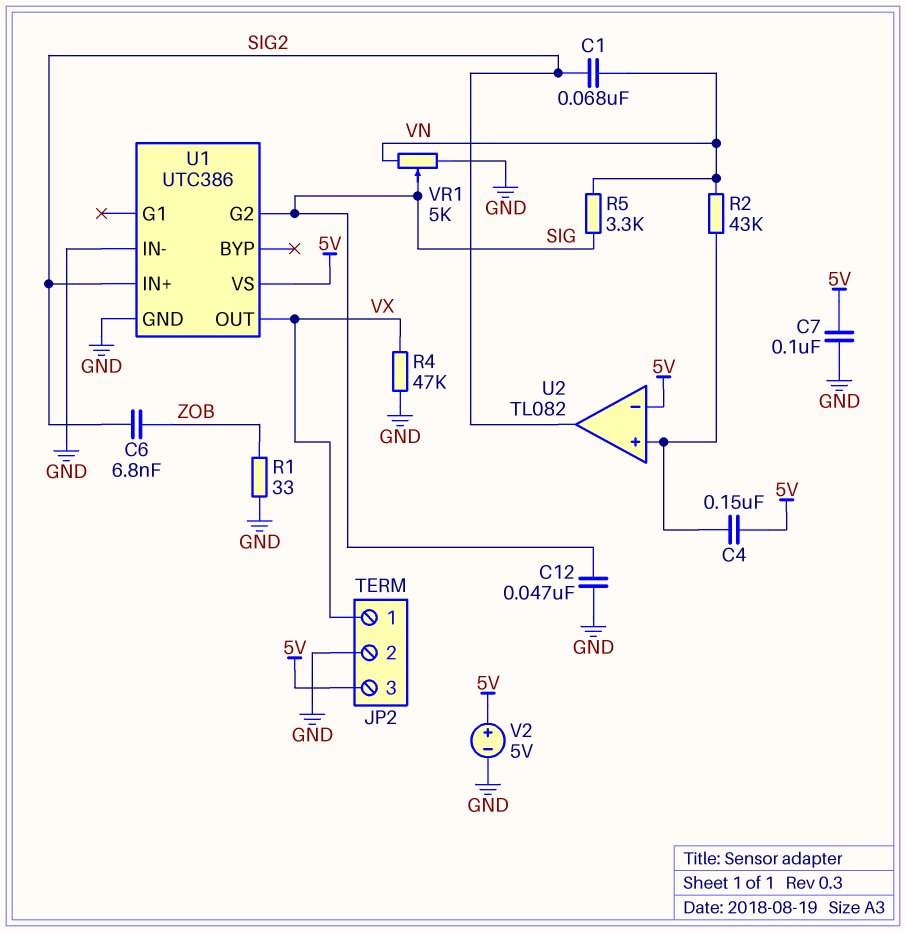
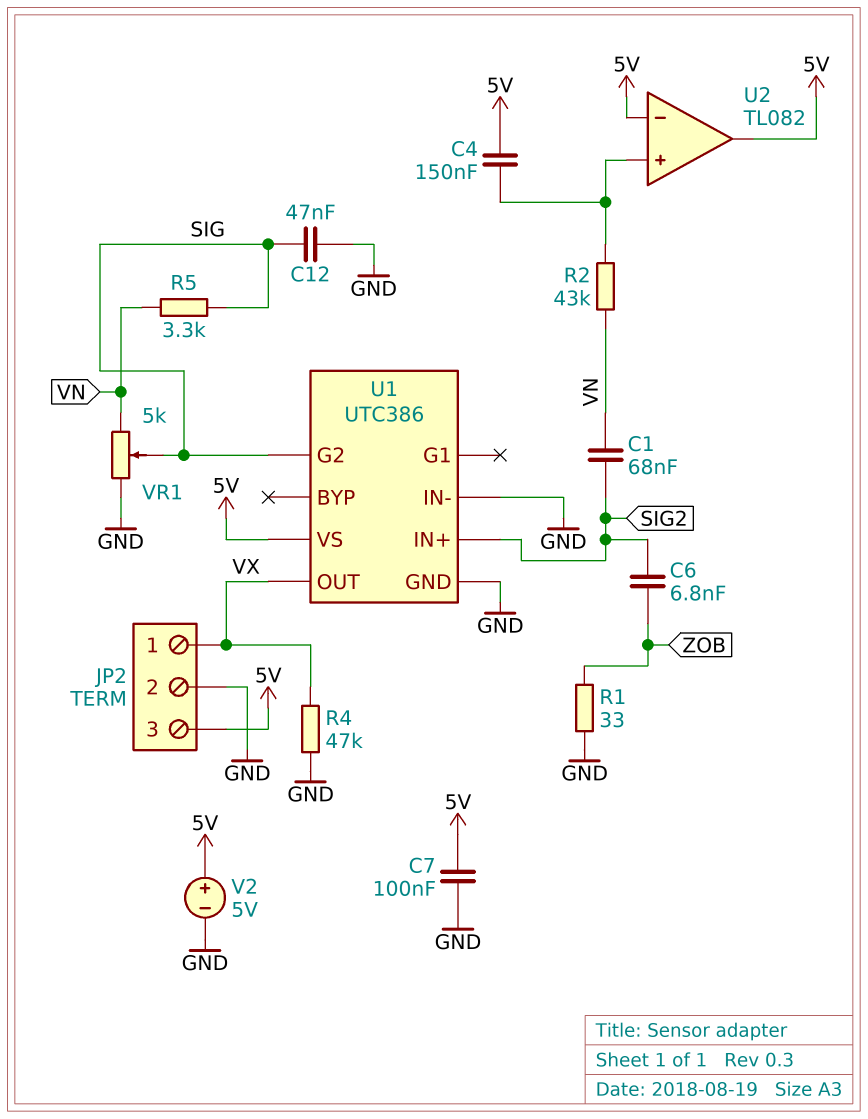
U2 pin out: SIG2 -> 5V

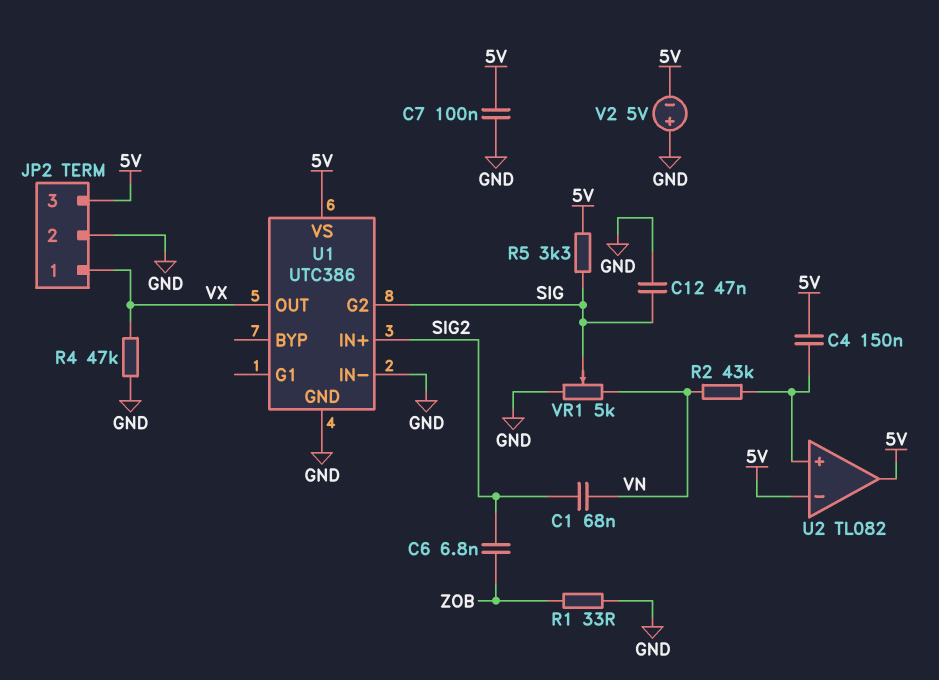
R5: 3.3k (SIG, VN) -> 3.3k (5V, SIG)
V2: 5V (plus 5V, minus GND) -> 5V (plus GND, minus 5V)

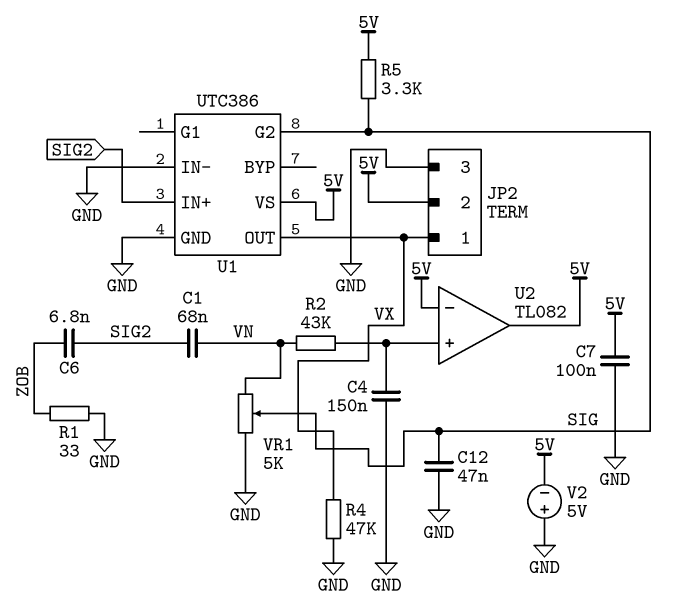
C4: 150nF (5V, U2/in+) -> 150nF (GND, U2/in+)
JP2 pin 2: GND -> 5V
JP2 pin 3: 5V -> GND

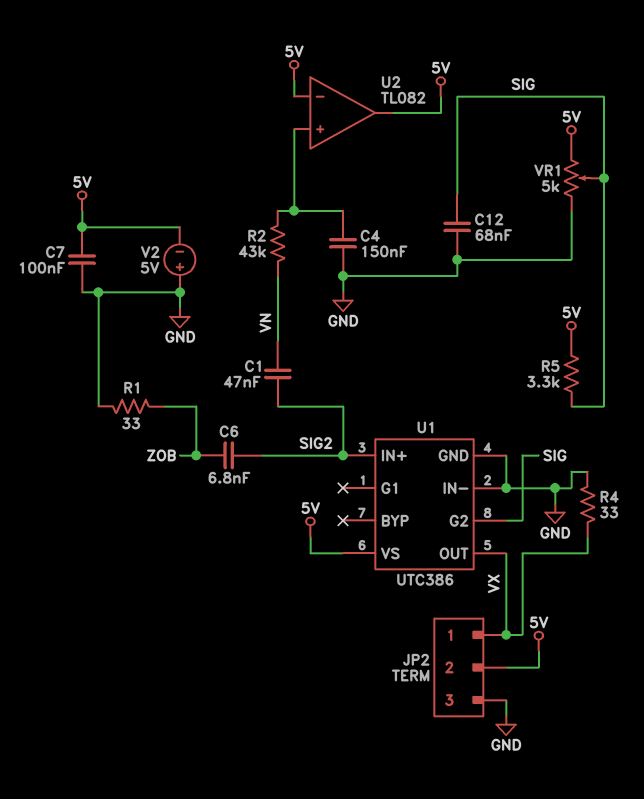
C1: 68nF (SIG2, VN) -> 47nF (SIG2, VN)
C12: 47nF (GND, SIG) -> 68nF (GND, SIG)
R4: 47k (GND, VX) -> 33 (GND, VX)
VR1: 5k (GND, VN, wiper SIG) -> 5k (5V, GND, wiper SIG)

